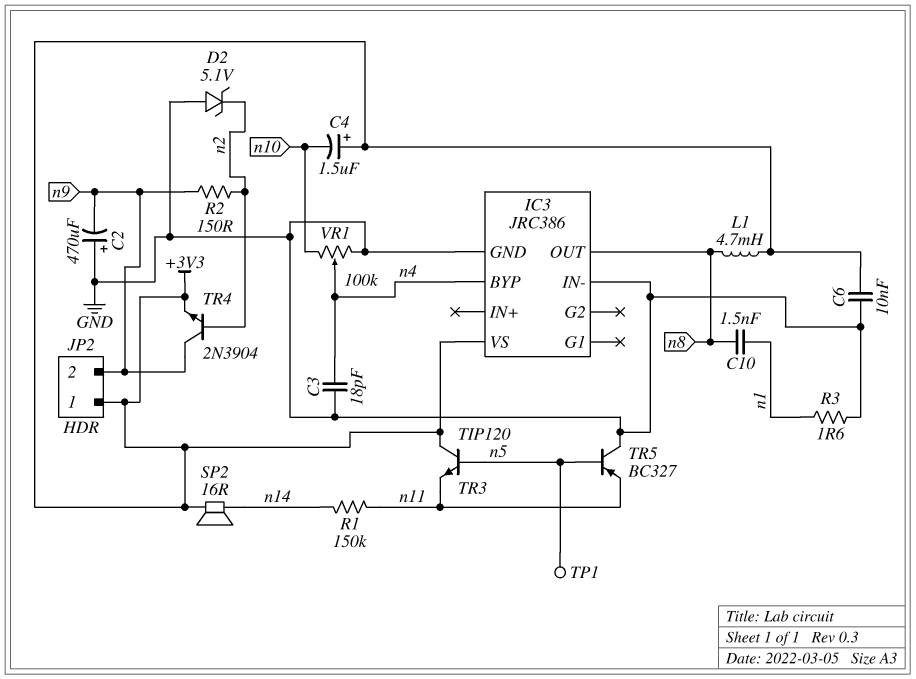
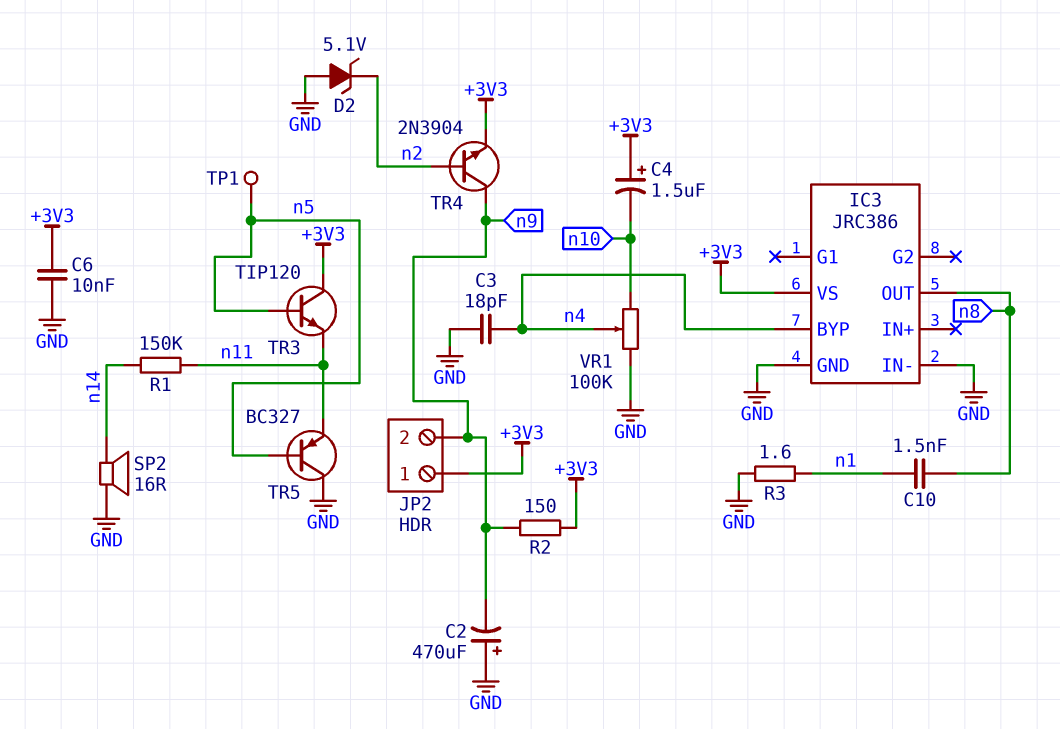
L1: 4.7mH (+3V3, n8) -> none
R2: 150 (n2, n9) -> 150 (+3V3, n9)
SP2: speaker 16R (+3V3, n14) -> speaker 16R (GND, n14)

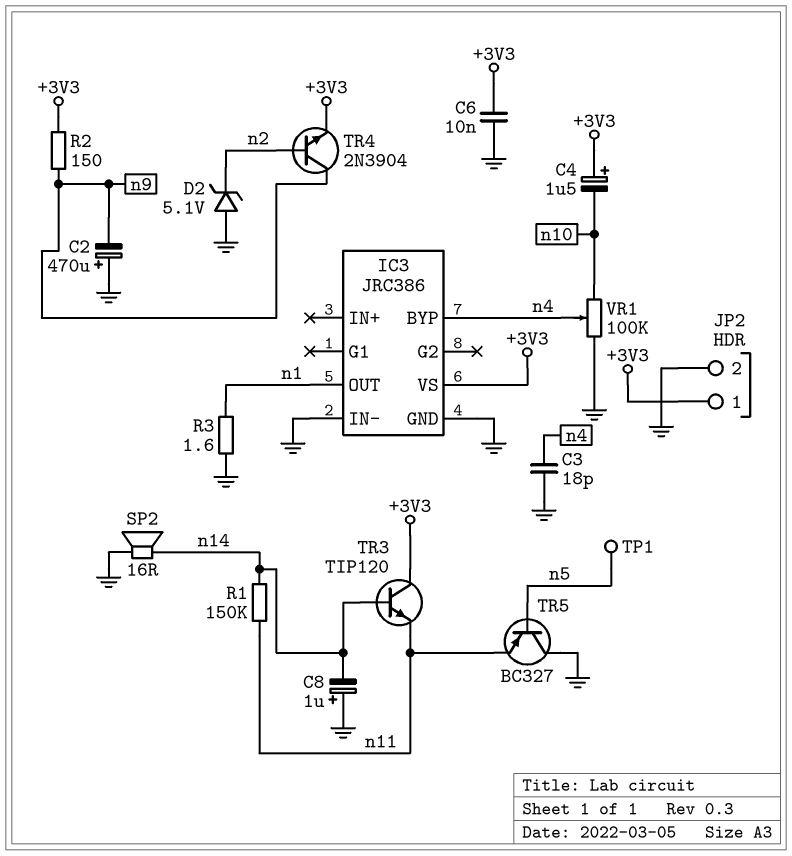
C8: none -> 1uF (plus GND, minus n14)
C10: 1.5nF (n1, n8) -> none
IC3 pin OUT: n8 -> n1
JP2 pin 2: n9 -> GND
TR3: NPN TIP120 (B n5, C +3V3, E n11) -> NPN TIP120 (B n14, C +3V3, E n11)

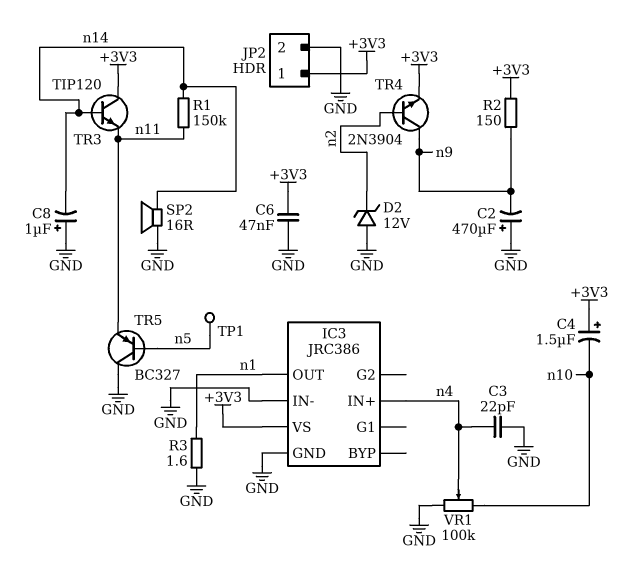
C3: 18pF (GND, n4) -> 22pF (GND, n4)
C6: 10nF (+3V3, GND) -> 47nF (+3V3, GND)
D2: zener 5.1V (A GND, K n2) -> zener 12V (A GND, K n2)
IC3 pin BYP: n4 -> none
IC3 pin IN+: none -> n4

